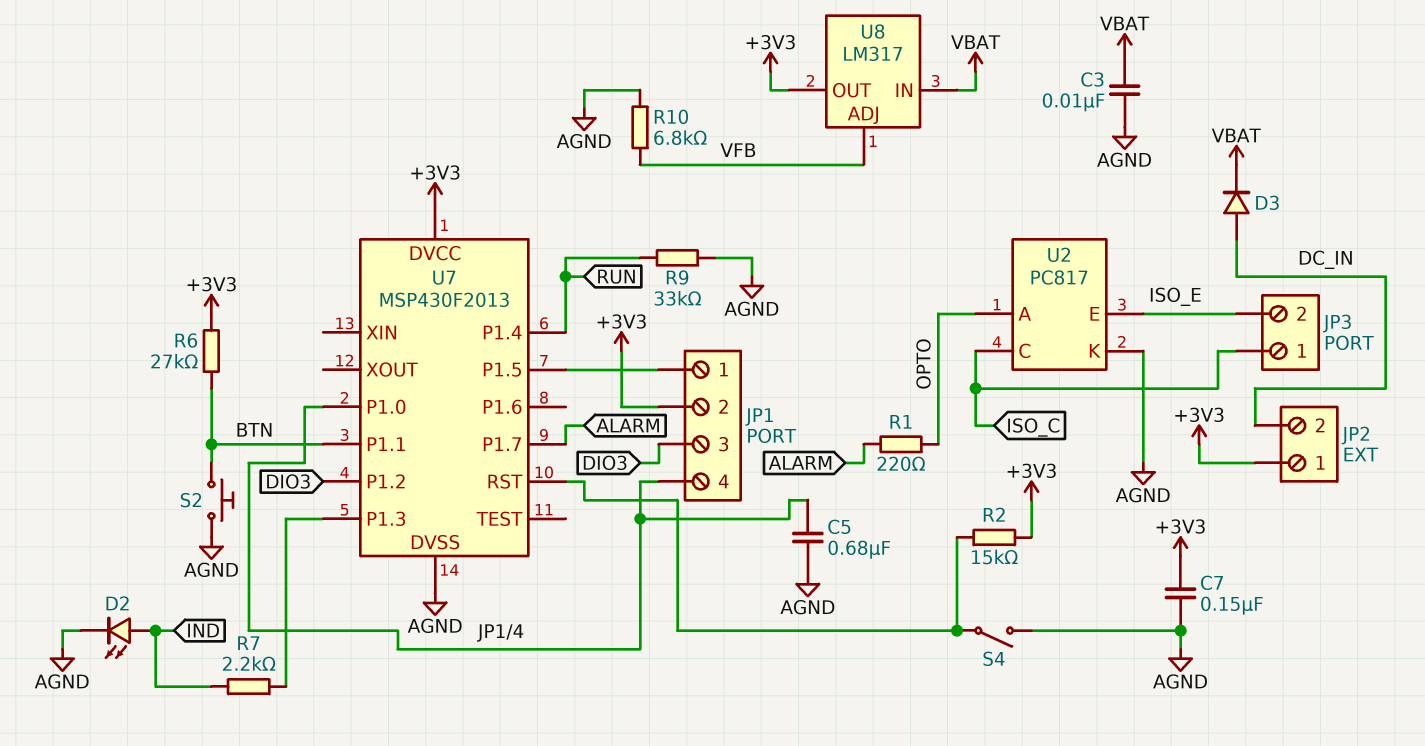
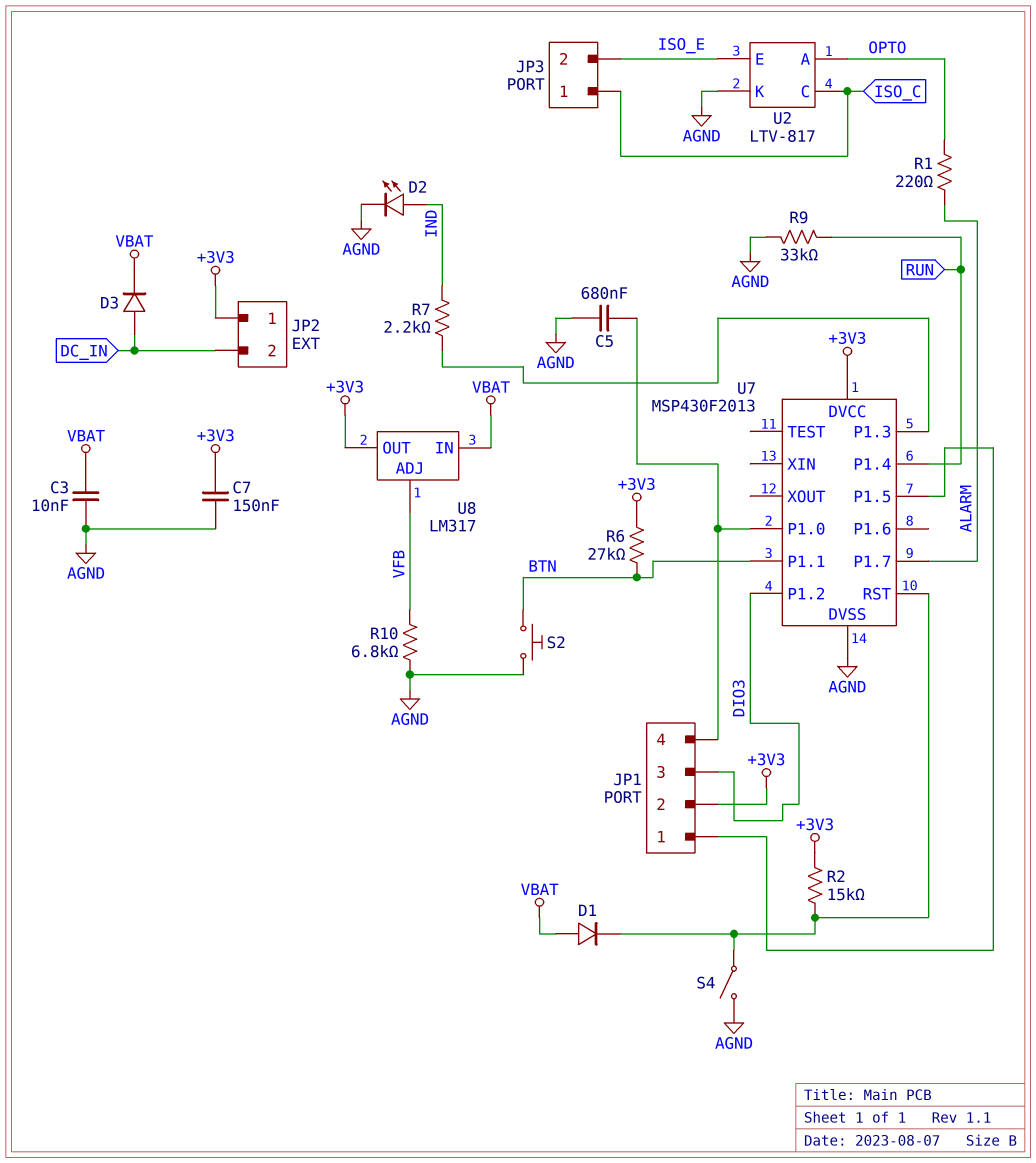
D1: none -> diode (A VBAT, K U7/RST)
U2: PC817 -> LTV-817

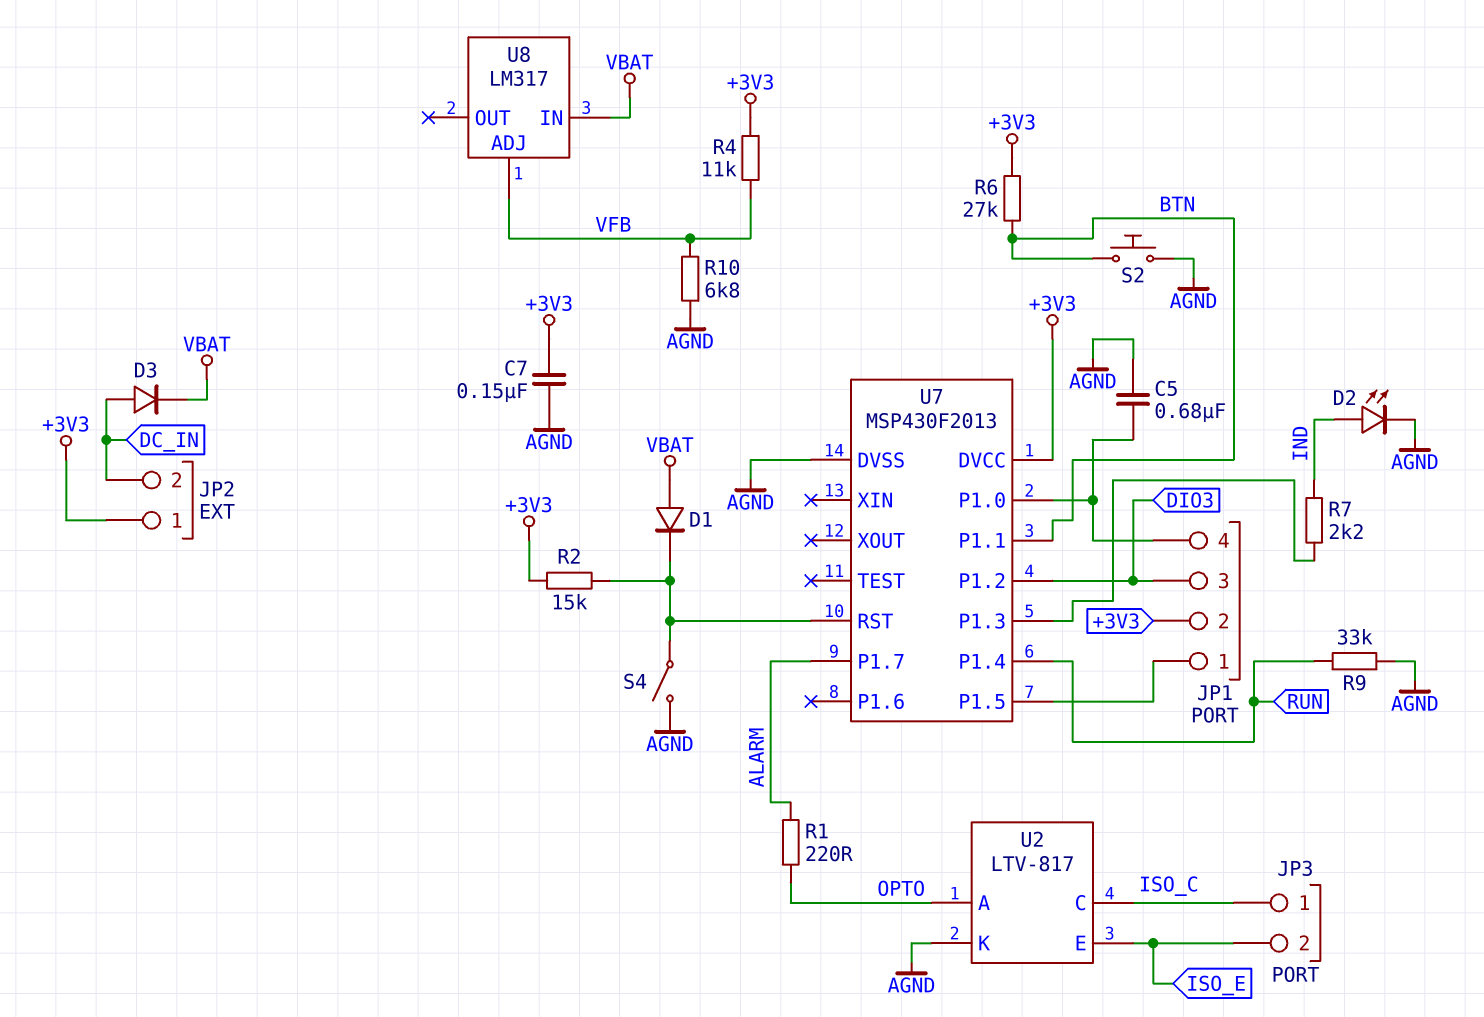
C3: 10nF (AGND, VBAT) -> none
R4: none -> 11k (+3V3, VFB)
U8 pin OUT: +3V3 -> none

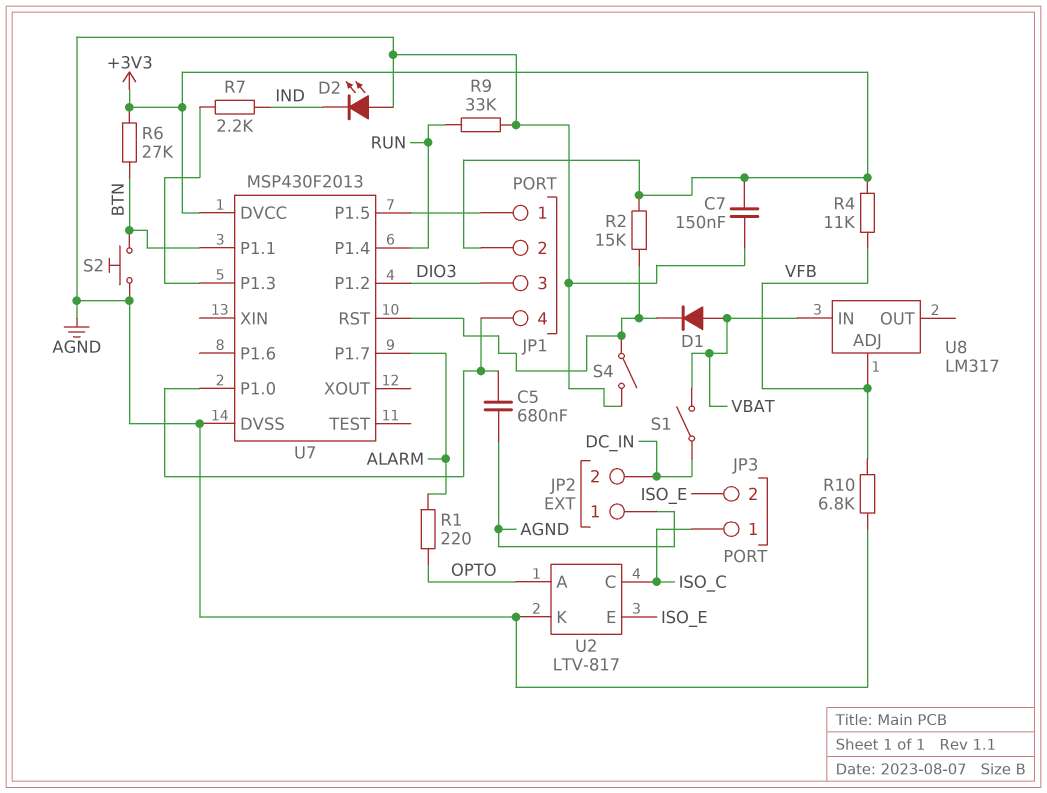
D2: LED (A IND, K AGND) -> LED (A AGND, K IND)
D3: diode (A DC_IN, K VBAT) -> none
JP2 pin 1: +3V3 -> AGND
S1: none -> switch (DC_IN, VBAT)

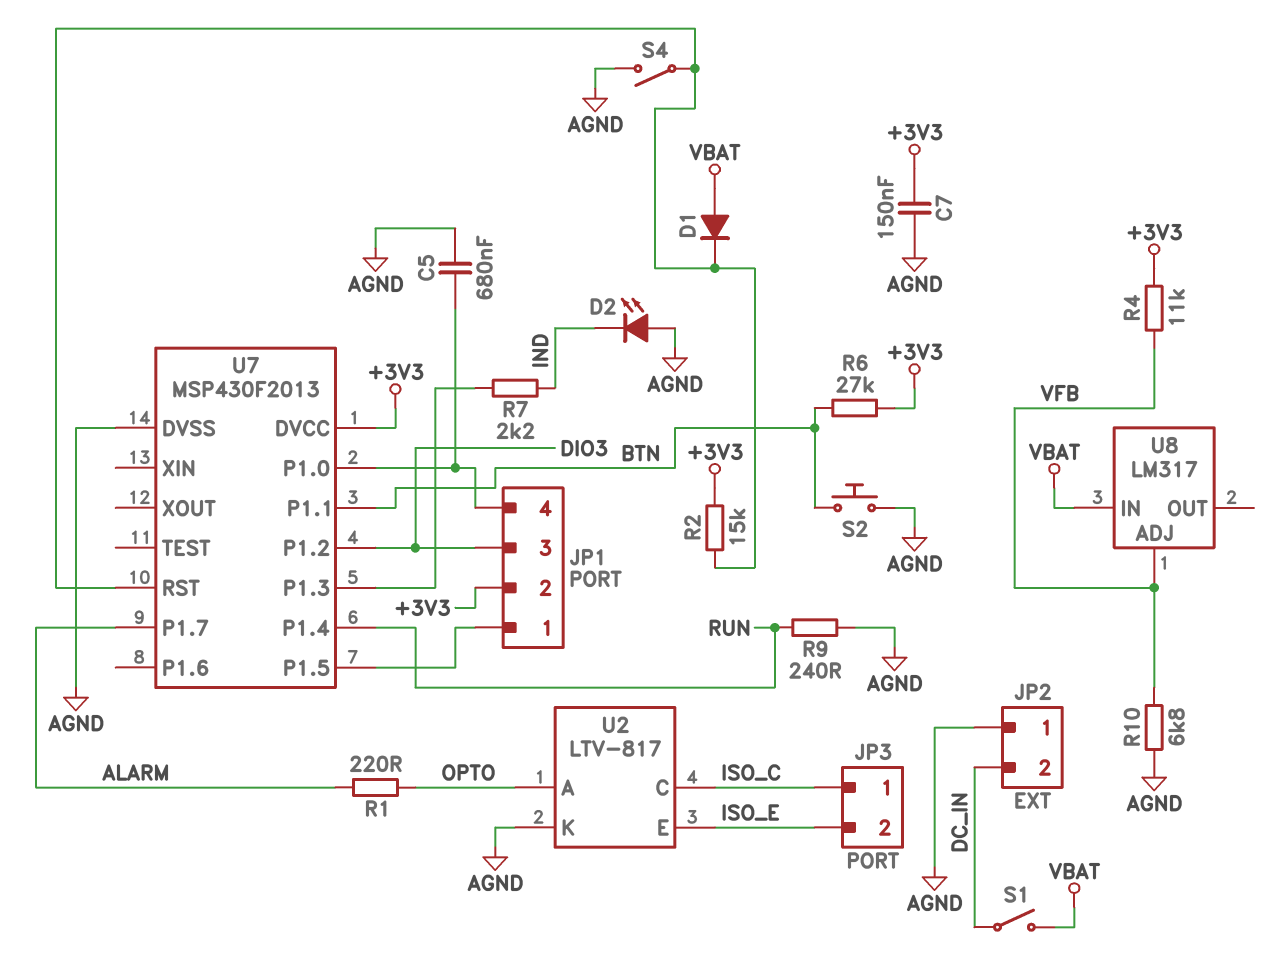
R9: 33k (AGND, RUN) -> 240 (AGND, RUN)

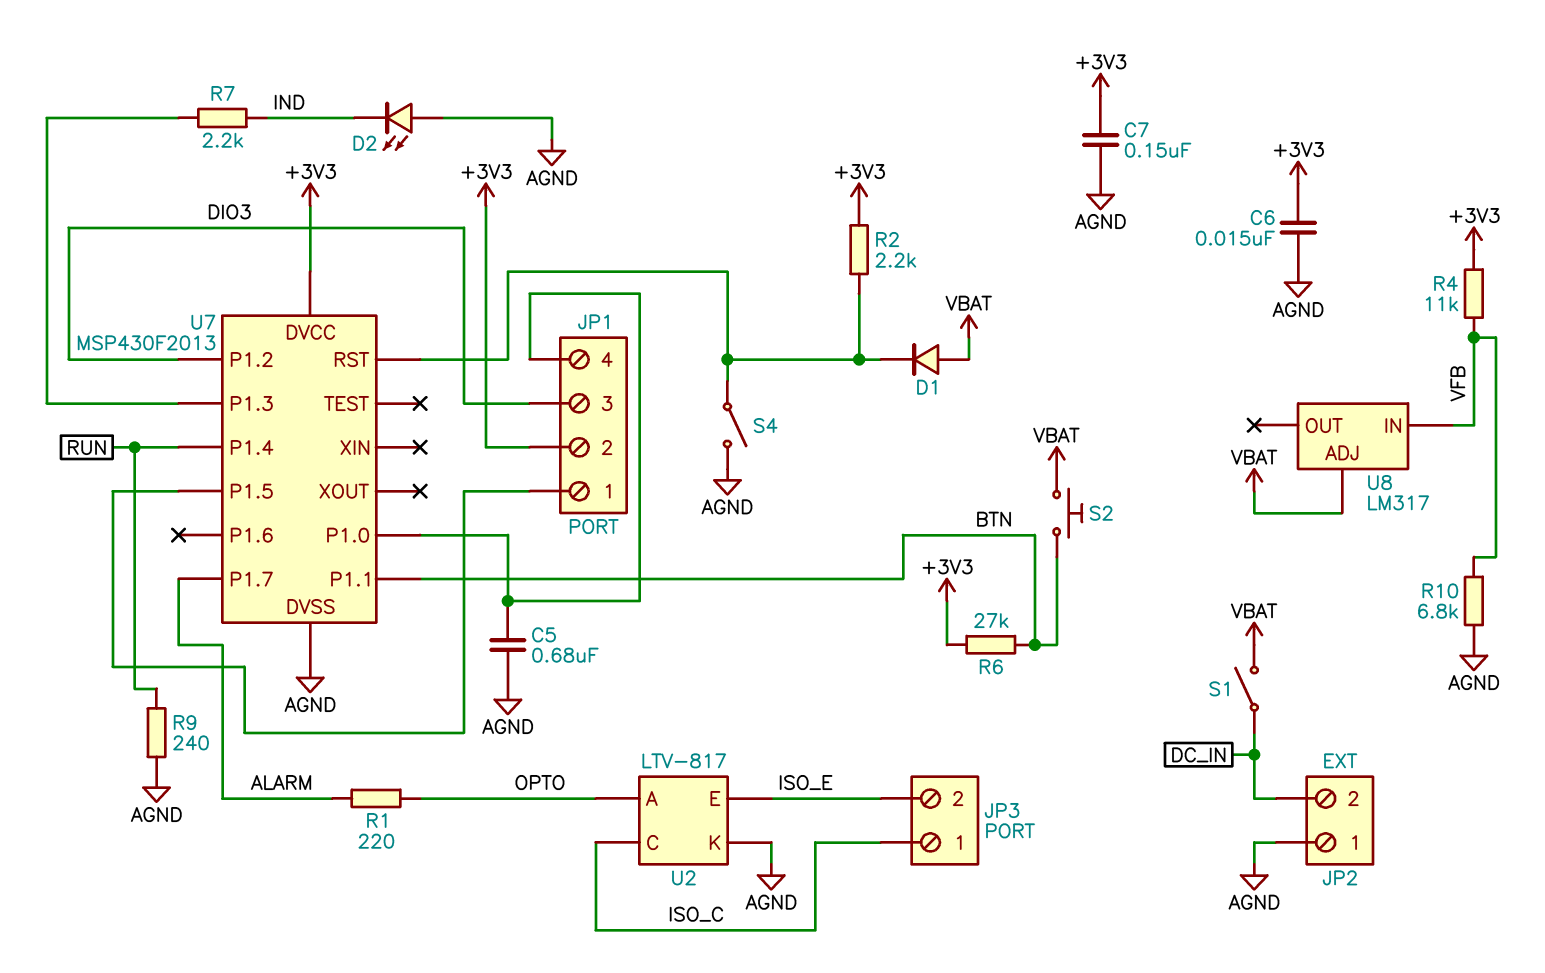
C6: none -> 15nF (+3V3, AGND)
R2: 15k (+3V3, U7/RST) -> 2.2k (+3V3, U7/RST)
S2: button (AGND, BTN) -> button (BTN, VBAT)
U8 pin ADJ: VFB -> VBAT
U8 pin IN: VBAT -> VFB

